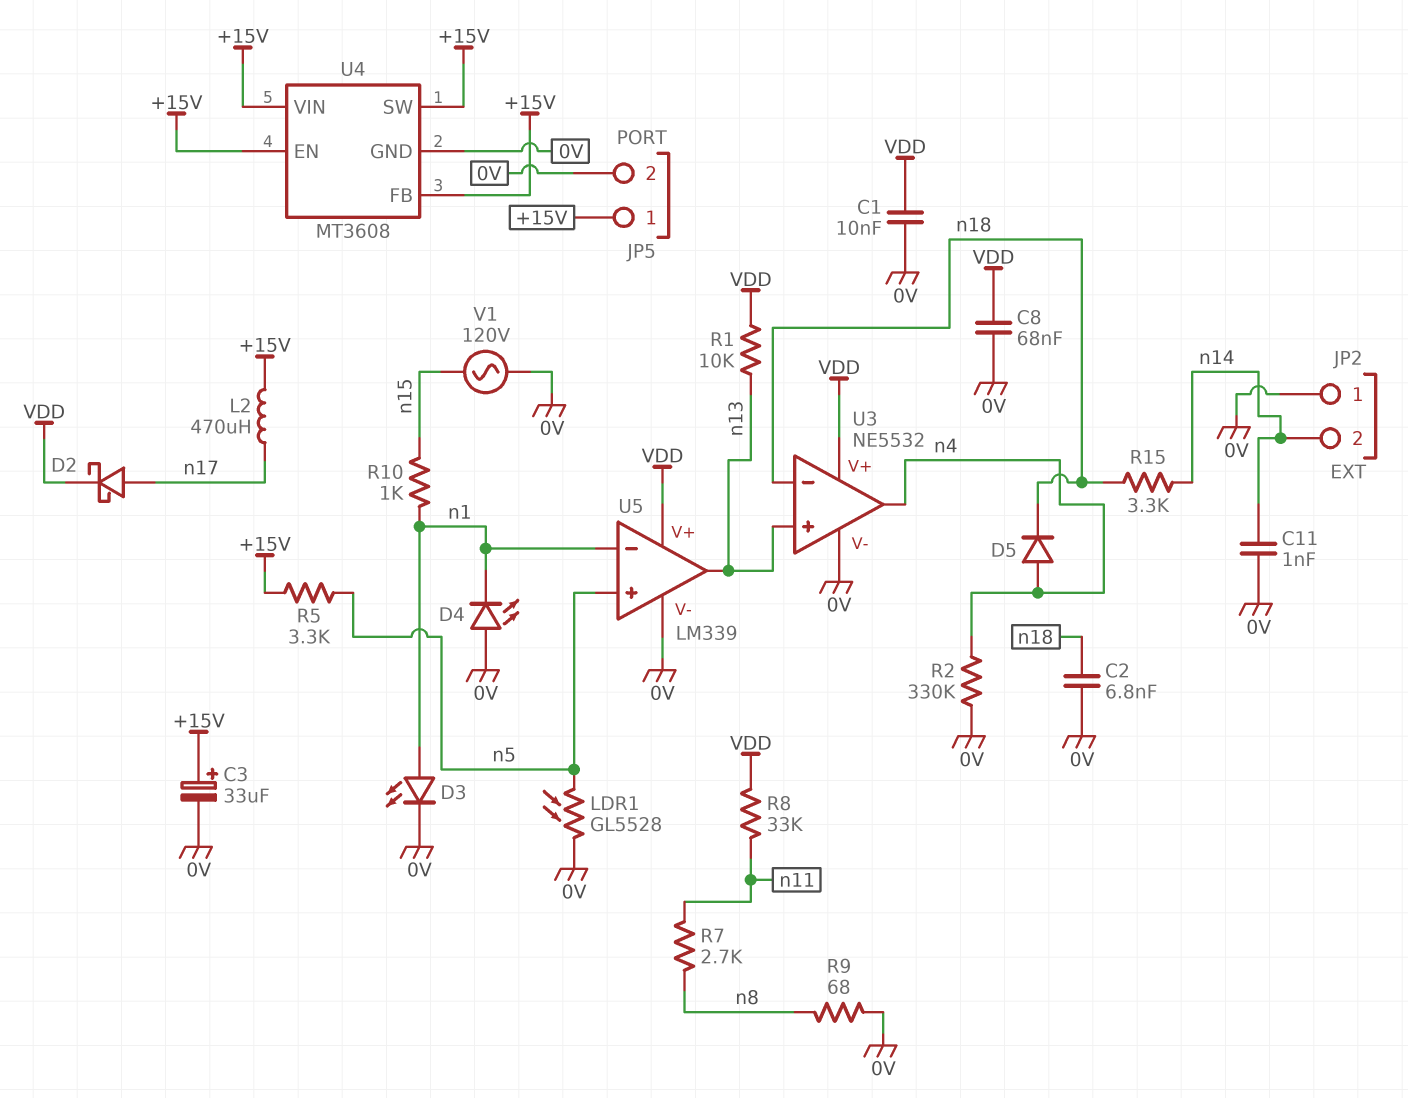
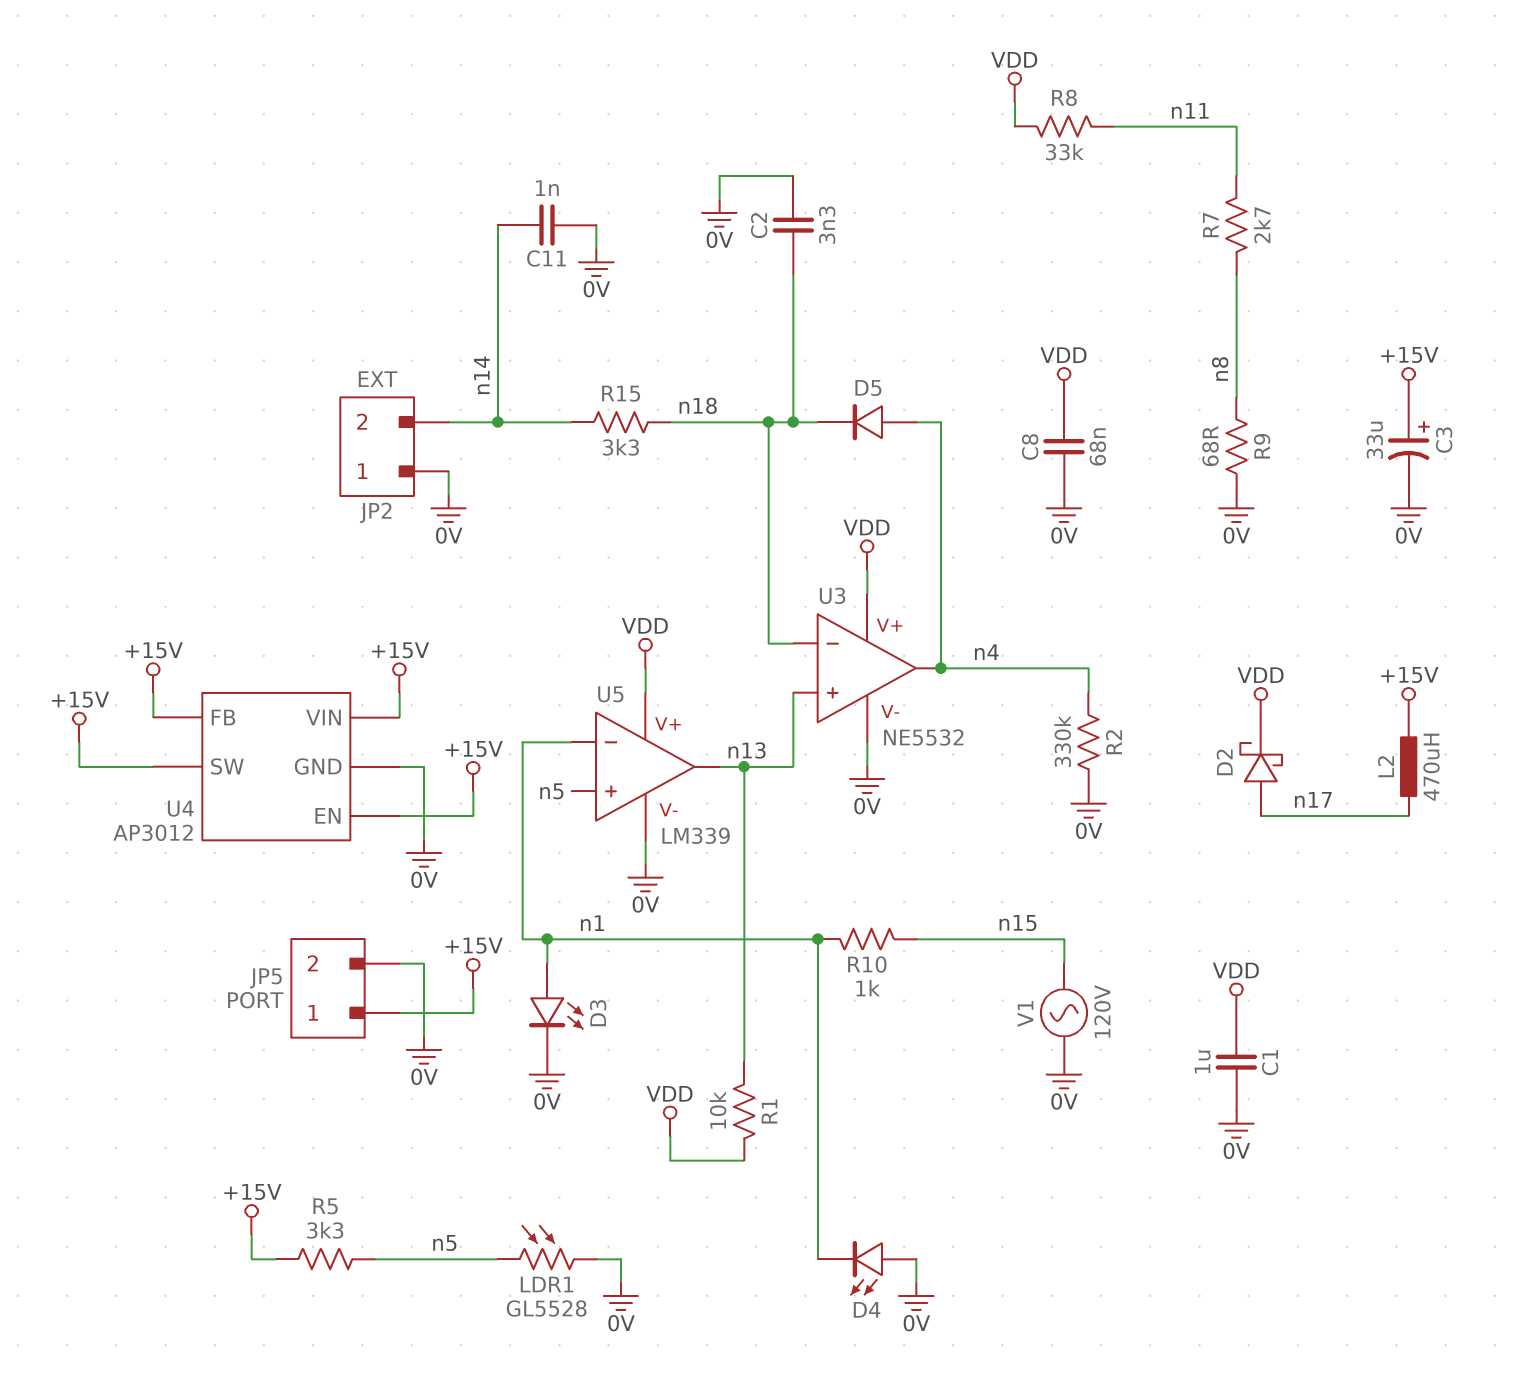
C1: 10nF (0V, VDD) -> 1uF (0V, VDD)
C2: 6.8nF (0V, n18) -> 3.3nF (0V, n18)
U4: MT3608 -> AP3012

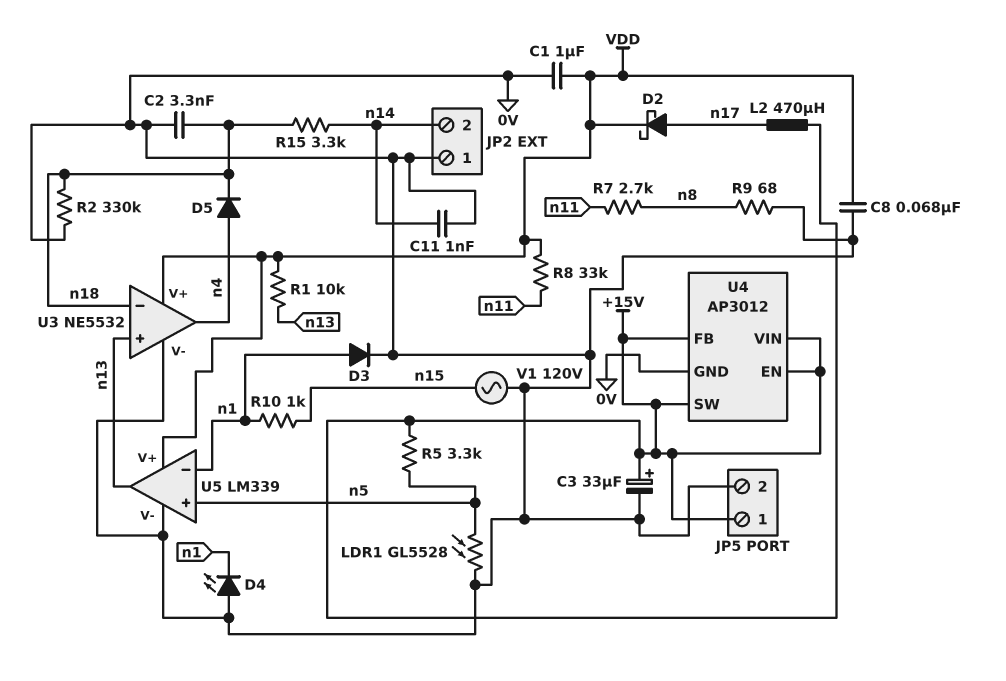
D3: LED (A n1, K 0V) -> diode (A n1, K 0V)
R2: 330k (0V, n4) -> 330k (0V, n18)

